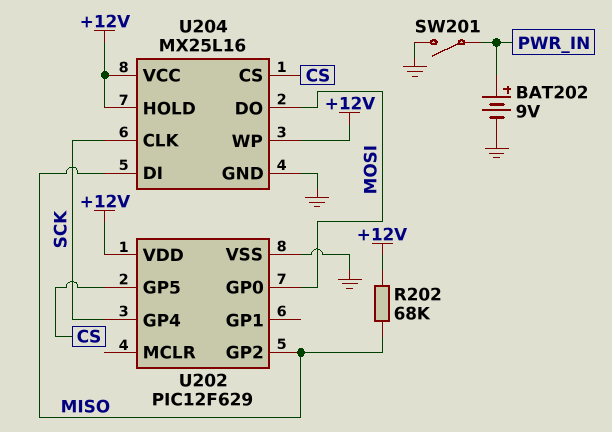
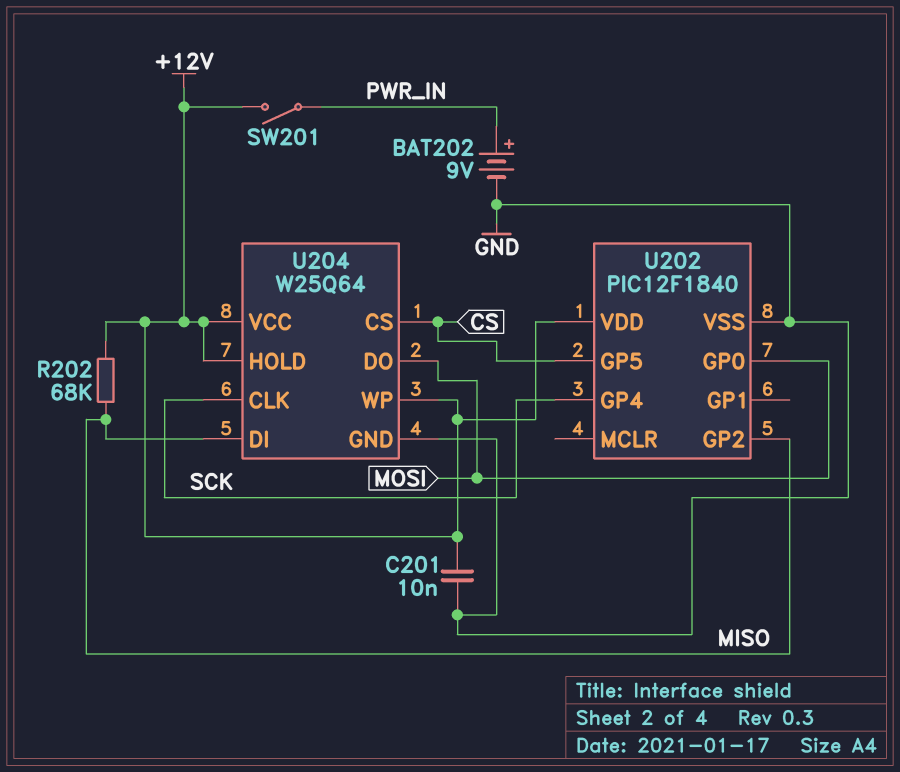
C201: none -> 10nF (+12V, GND)
SW201: switch (GND, PWR_IN) -> switch (+12V, PWR_IN)
U202: PIC12F629 -> PIC12F1840
U204: MX25L16 -> W25Q64

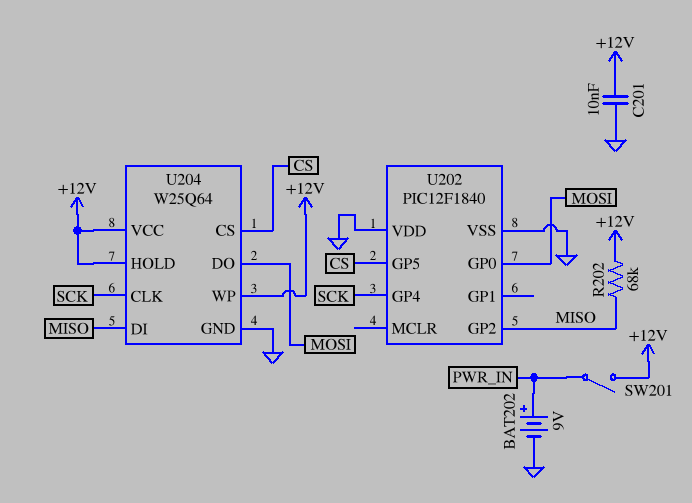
U202 pin VDD: +12V -> GND

